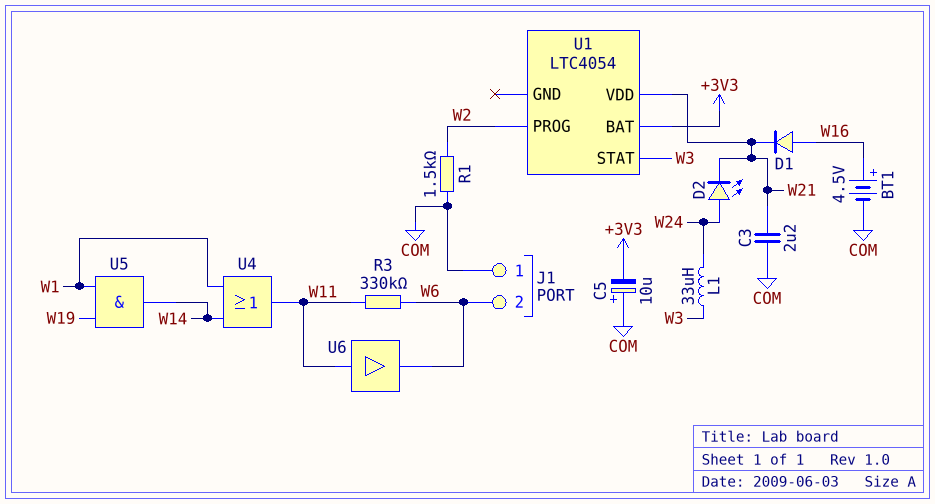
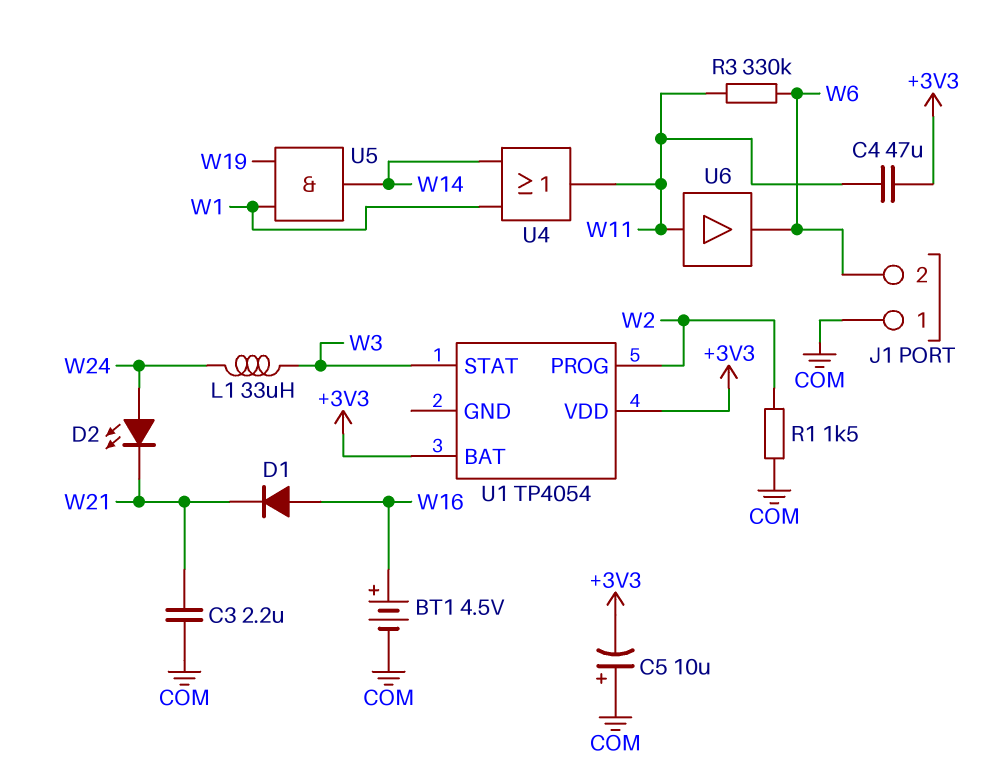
C4: none -> 47uF (+3V3, W11)
U1: LTC4054 -> TP4054
U1 pin VDD: W21 -> +3V3

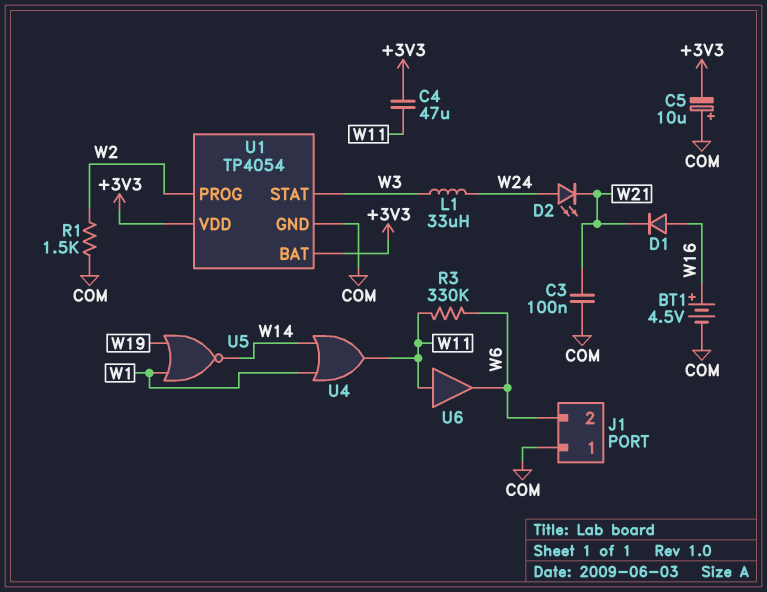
C3: 2.2uF (COM, W21) -> 100nF (COM, W21)
U1 pin GND: none -> COM
U5: AND (in W1, in W19, out W14) -> NOR (in W1, in W19, out W14)

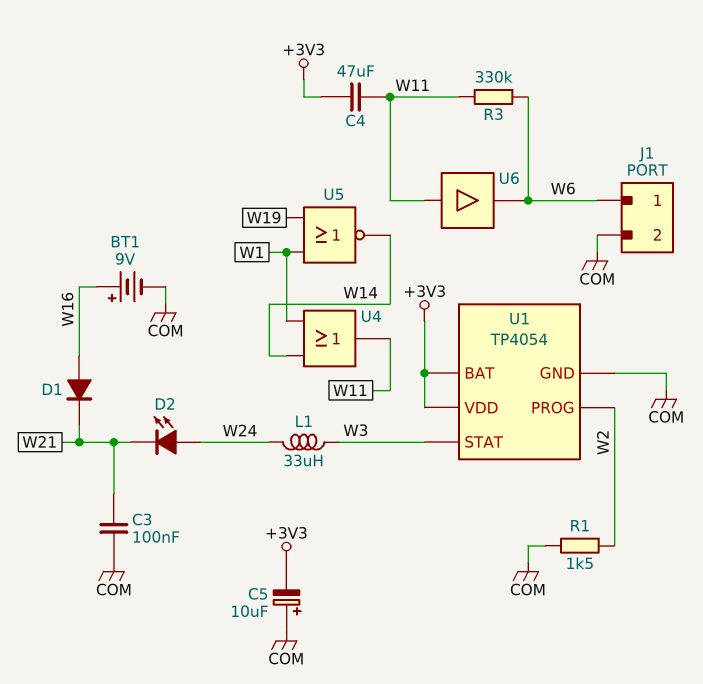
BT1: 4.5V (plus W16, minus COM) -> 9V (plus W16, minus COM)
J1 pin 1: COM -> W6
J1 pin 2: W6 -> COM

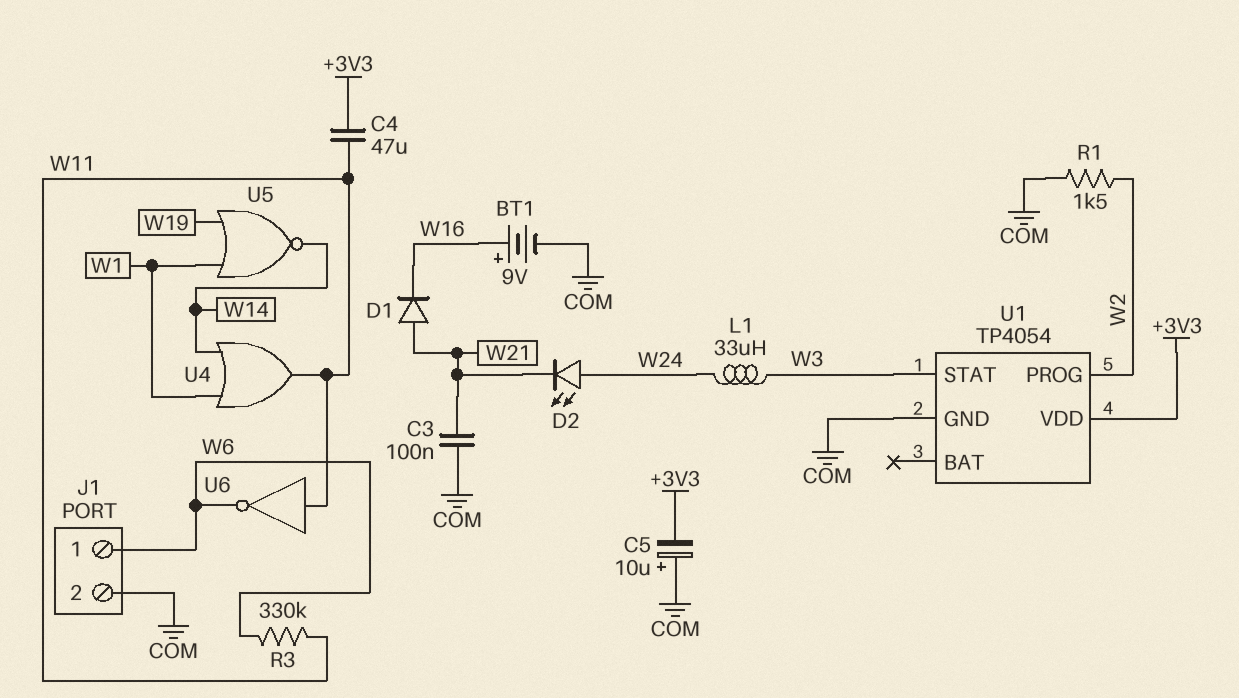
D1: diode (A W16, K W21) -> diode (A W21, K W16)
U1 pin BAT: +3V3 -> none
U6: buffer (in W11, out W6) -> NOT (in W11, out W6)

